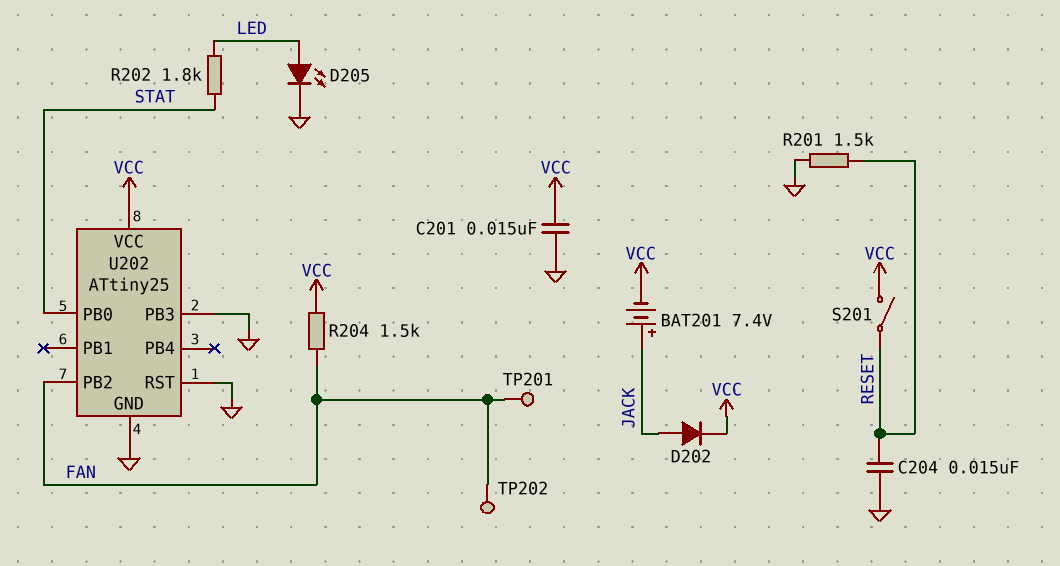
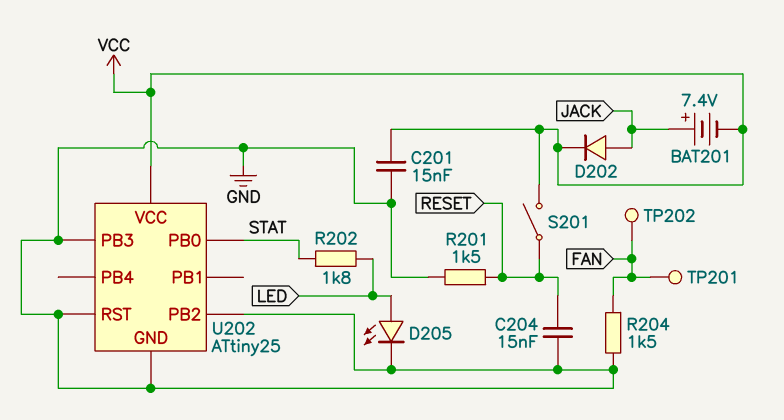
R204: 1.5k (FAN, VCC) -> 1.5k (FAN, GND)
U202 pin PB2: FAN -> GND

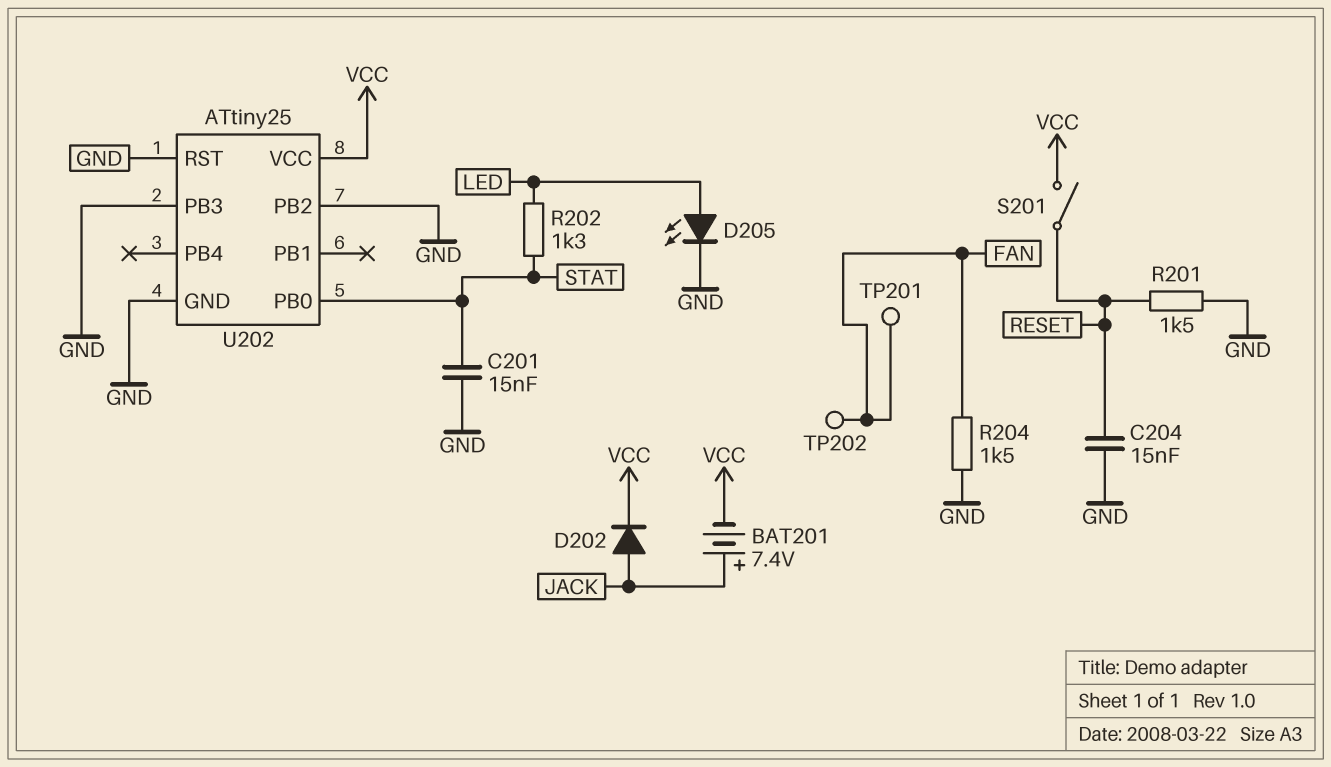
C201: 15nF (GND, VCC) -> 15nF (GND, STAT)
R202: 1.8k (LED, STAT) -> 1.3k (LED, STAT)

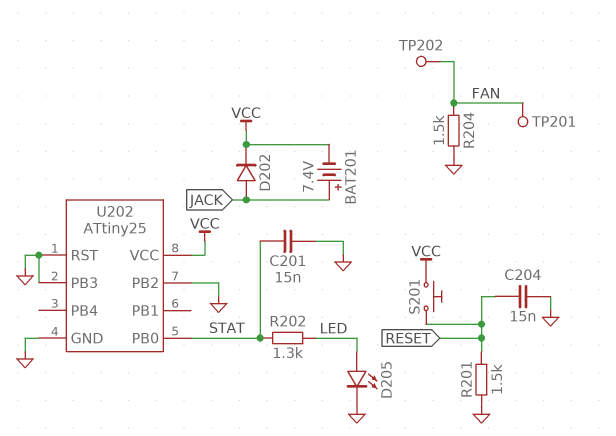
S201: switch (RESET, VCC) -> button (RESET, VCC)

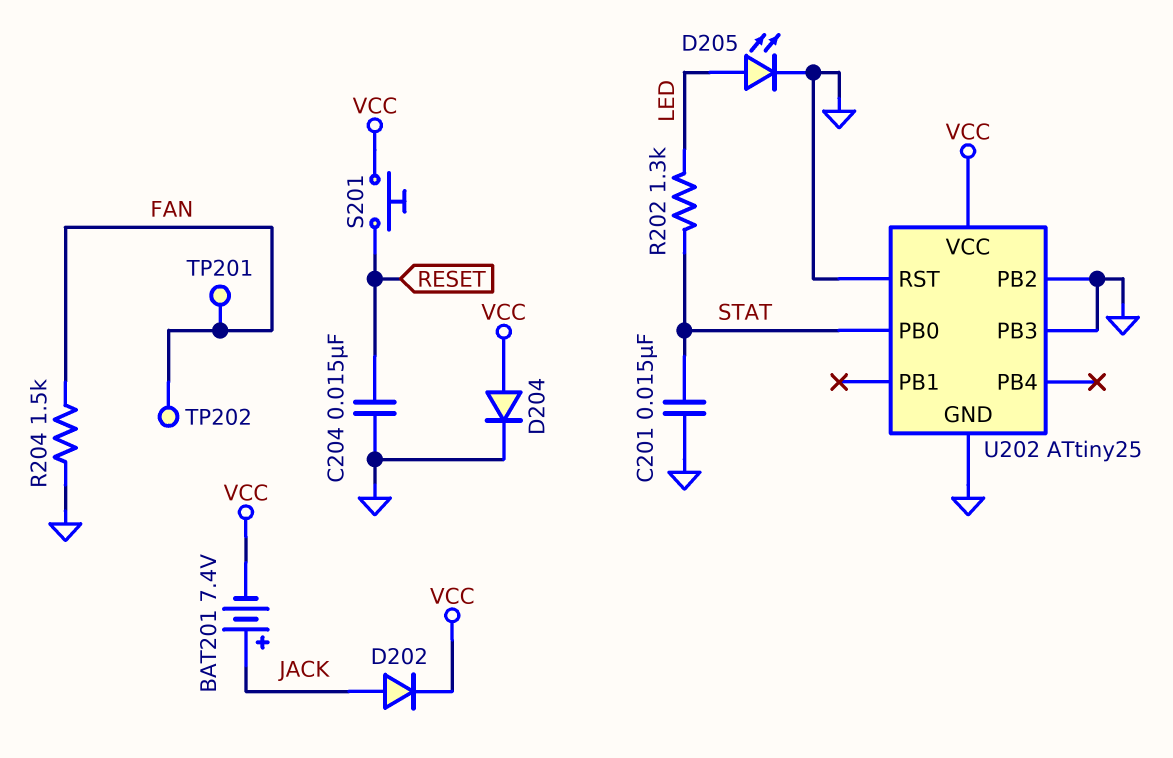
D204: none -> diode (A VCC, K GND)
R201: 1.5k (GND, RESET) -> none

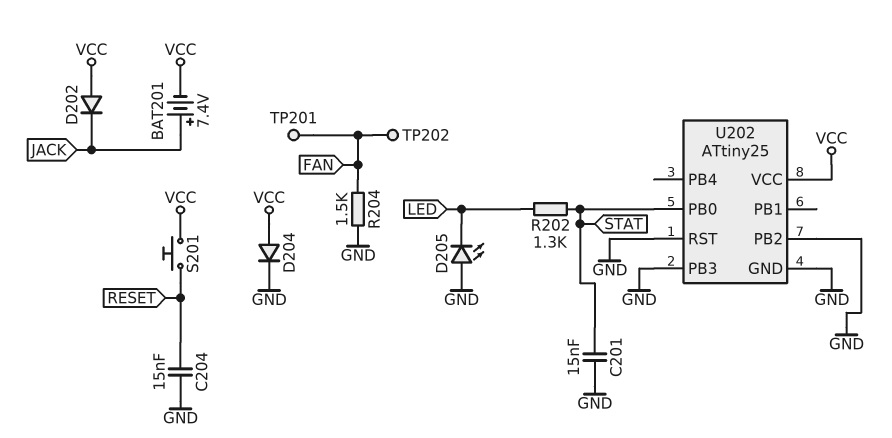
D202: diode (A JACK, K VCC) -> diode (A VCC, K JACK)
D205: LED (A LED, K GND) -> LED (A GND, K LED)

